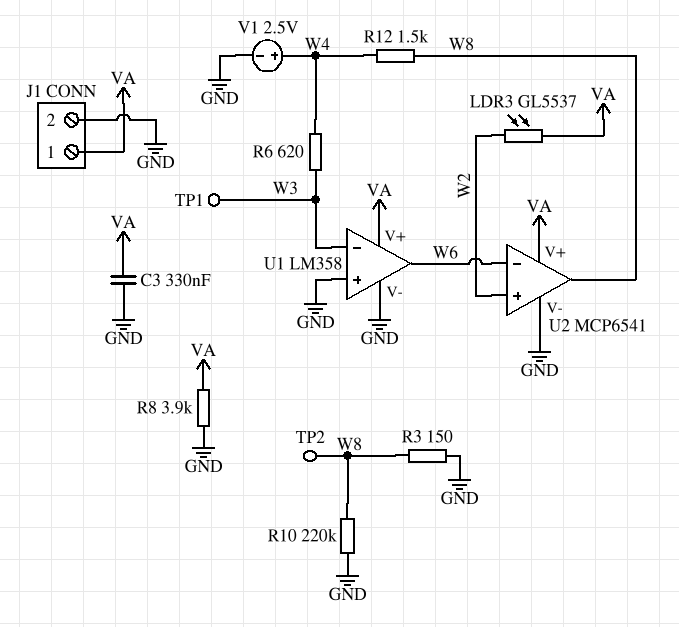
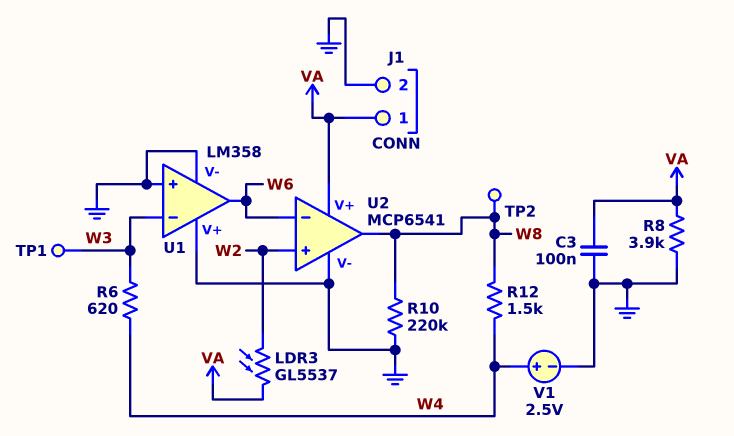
C3: 330nF (GND, VA) -> 100nF (GND, VA)
R3: 150 (GND, W8) -> none
U1 pin V+: VA -> GND

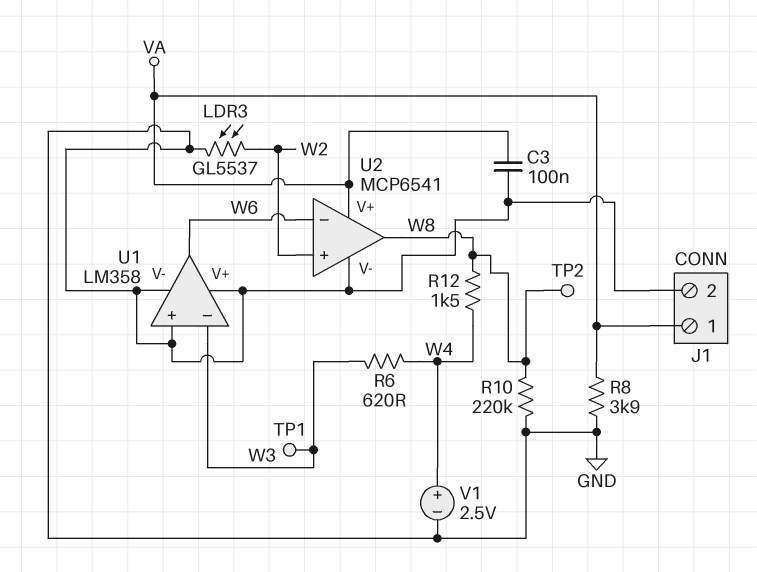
LDR3: GL5537 (VA, W2) -> GL5537 (GND, W2)

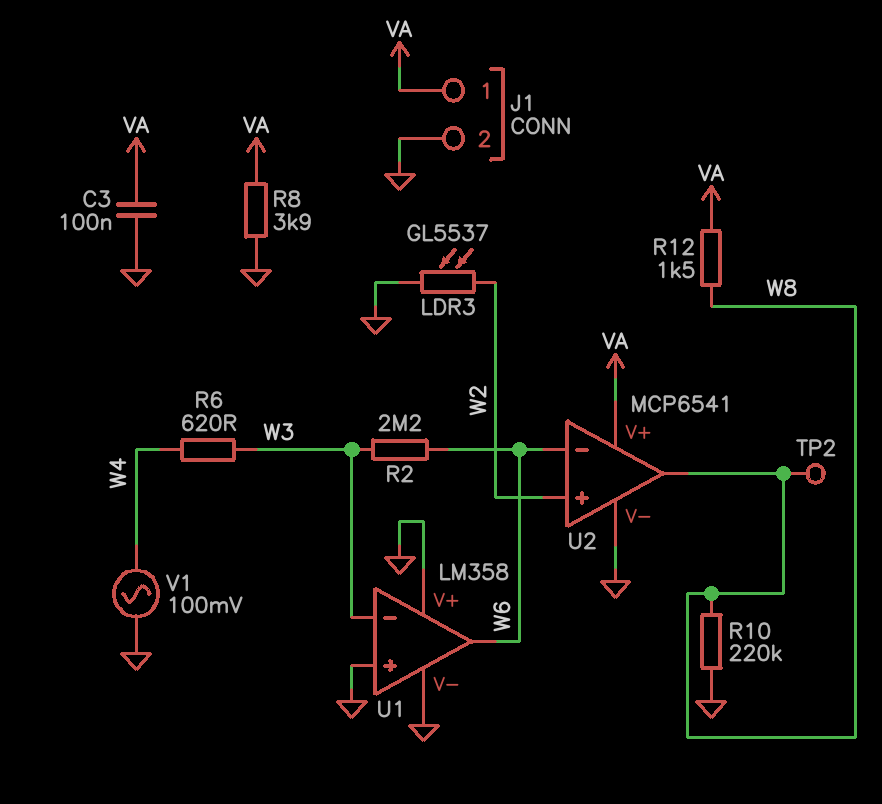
R2: none -> 2.2M (W3, W6)
R12: 1.5k (W4, W8) -> 1.5k (VA, W8)
TP1: test point (W3) -> none
V1: 2.5V (plus W4, minus GND) -> AC 100mV (GND, W4)

